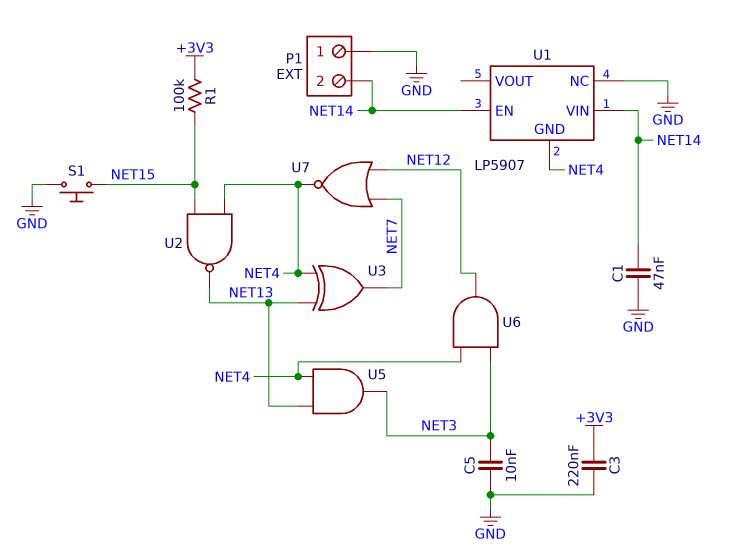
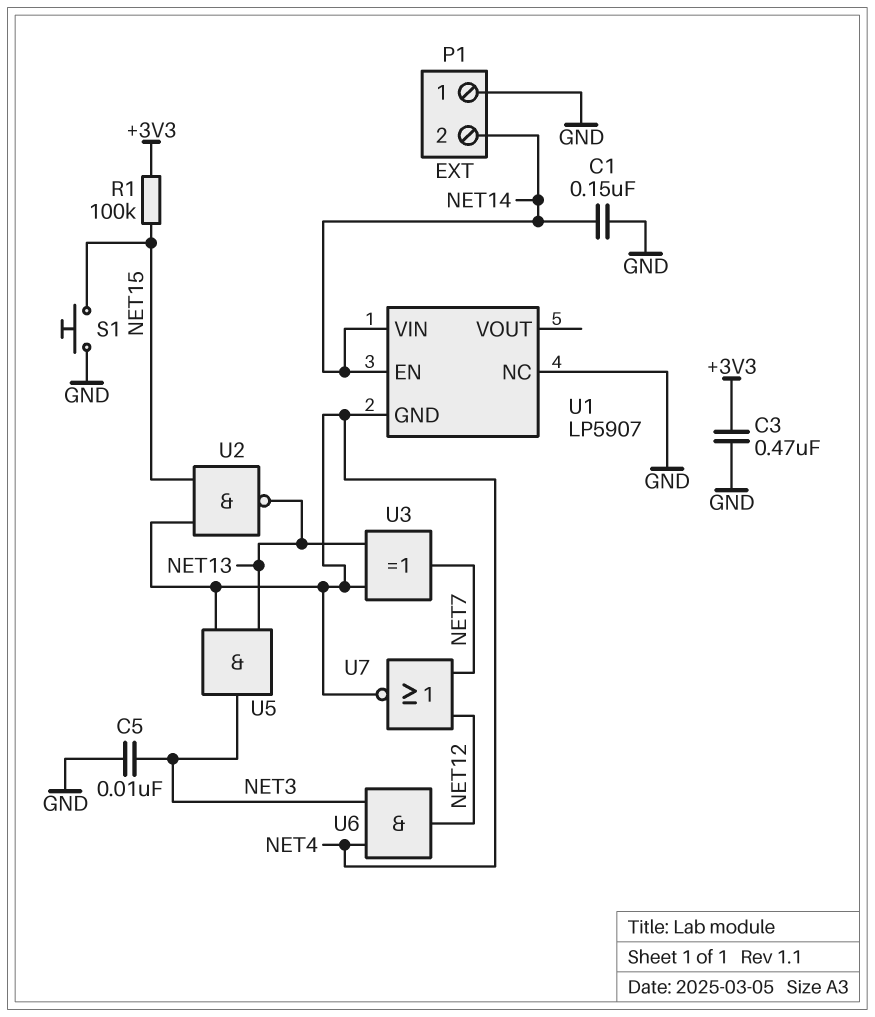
C1: 47nF (GND, NET14) -> 150nF (GND, NET14)
C3: 220nF (+3V3, GND) -> 470nF (+3V3, GND)

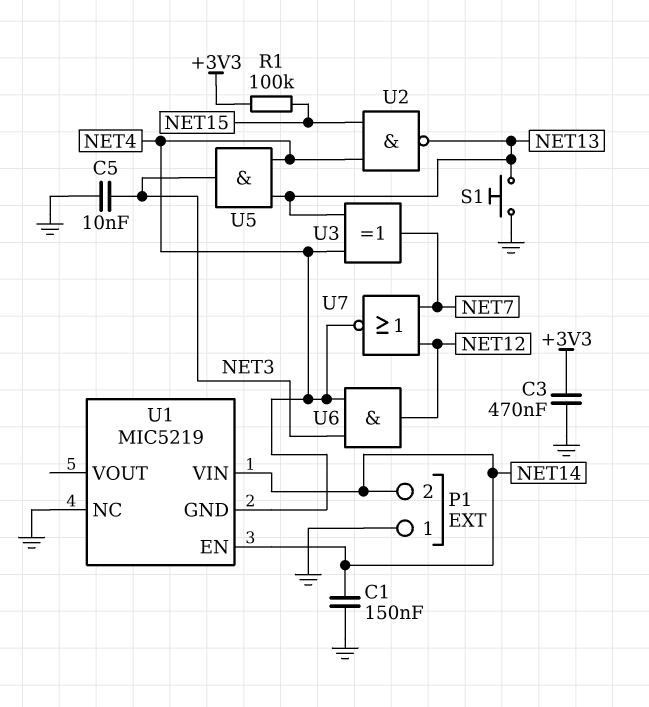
S1: button (GND, NET15) -> button (GND, NET13)
U1: LP5907 -> MIC5219

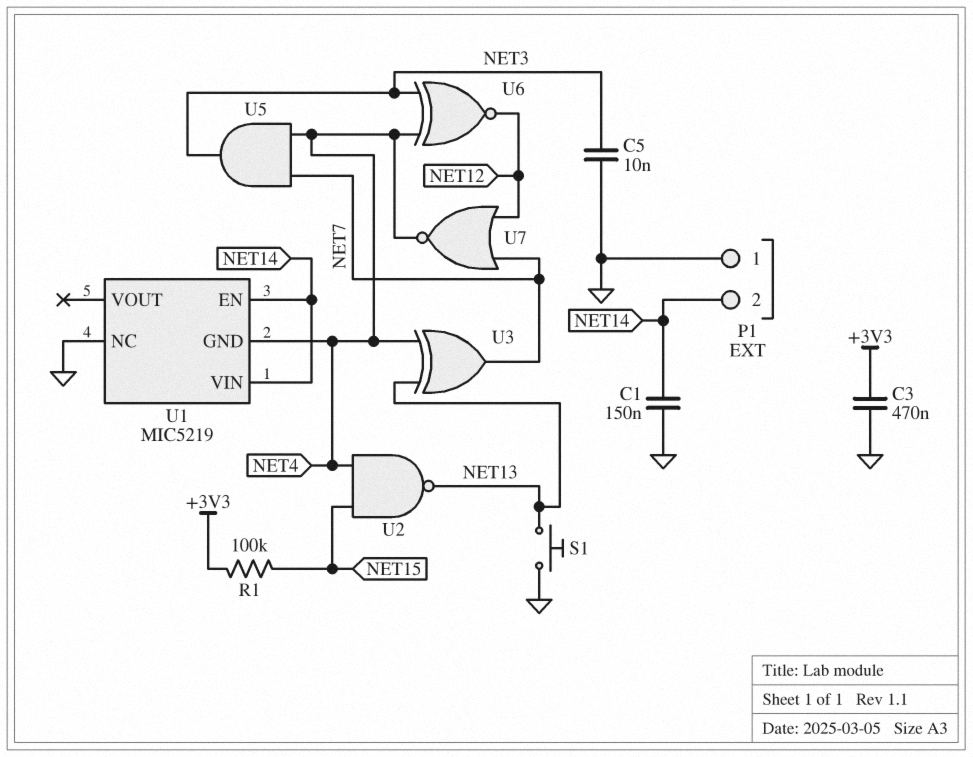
U5: AND (in NET4, in NET13, out NET3) -> AND (in NET4, in NET7, out NET3)
U6: AND (in NET3, in NET4, out NET12) -> XNOR (in NET3, in NET4, out NET12)

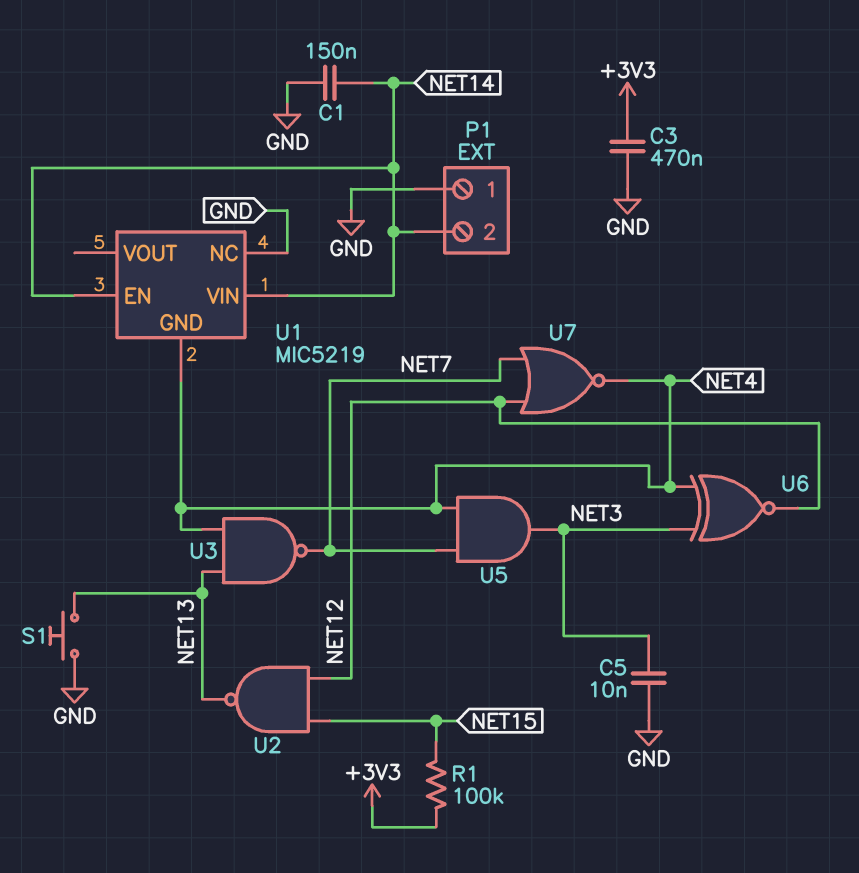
U2: NAND (in NET4, in NET15, out NET13) -> NAND (in NET12, in NET15, out NET13)
U3: XOR (in NET4, in NET13, out NET7) -> NAND (in NET4, in NET13, out NET7)

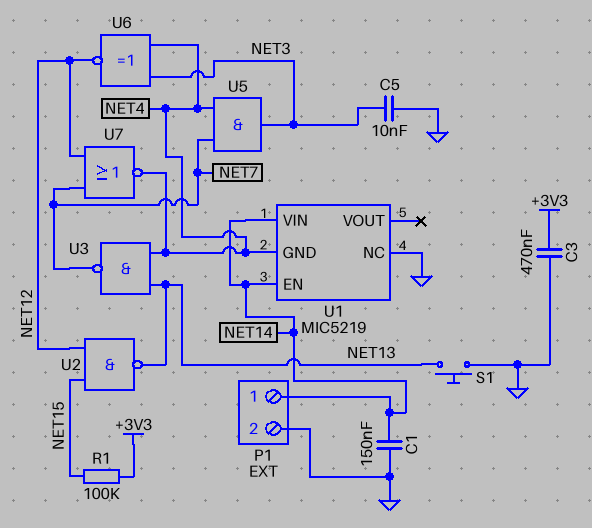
P1 pin 1: GND -> NET14
P1 pin 2: NET14 -> GND

